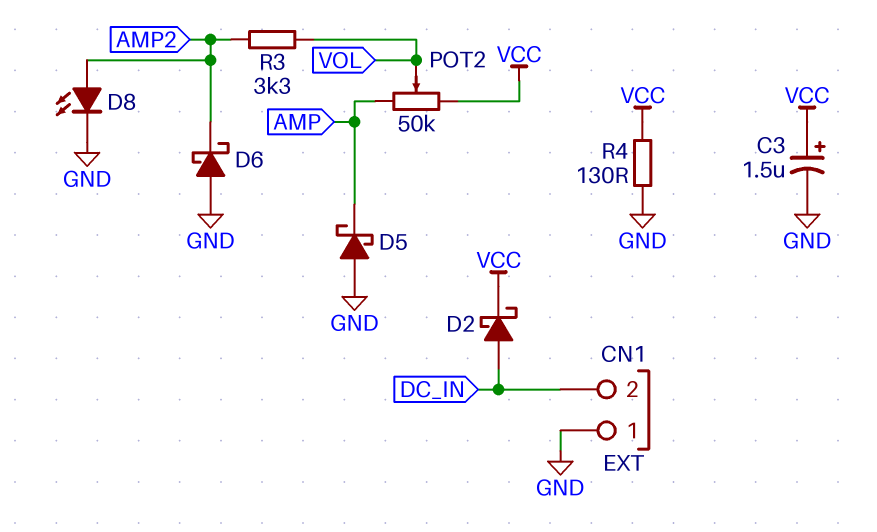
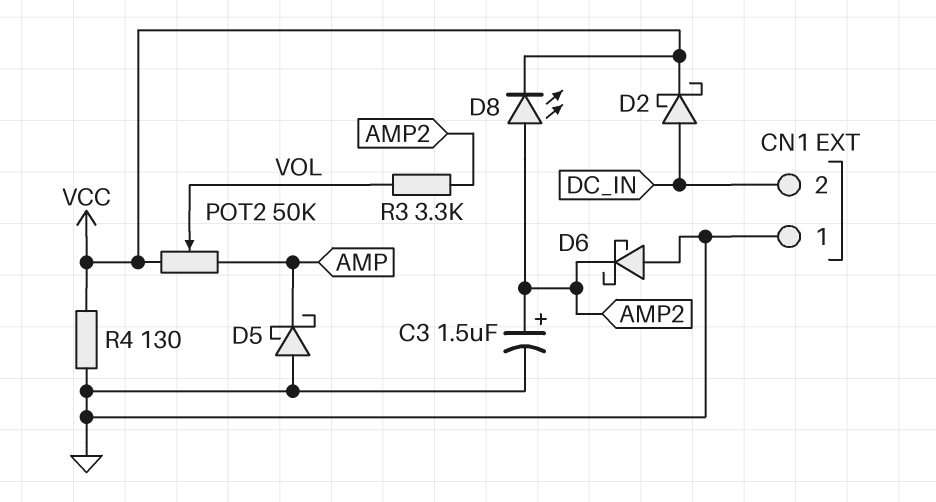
C3: 1.5uF (plus VCC, minus GND) -> 1.5uF (plus AMP2, minus GND)
D8: LED (A AMP2, K GND) -> LED (A AMP2, K VCC)

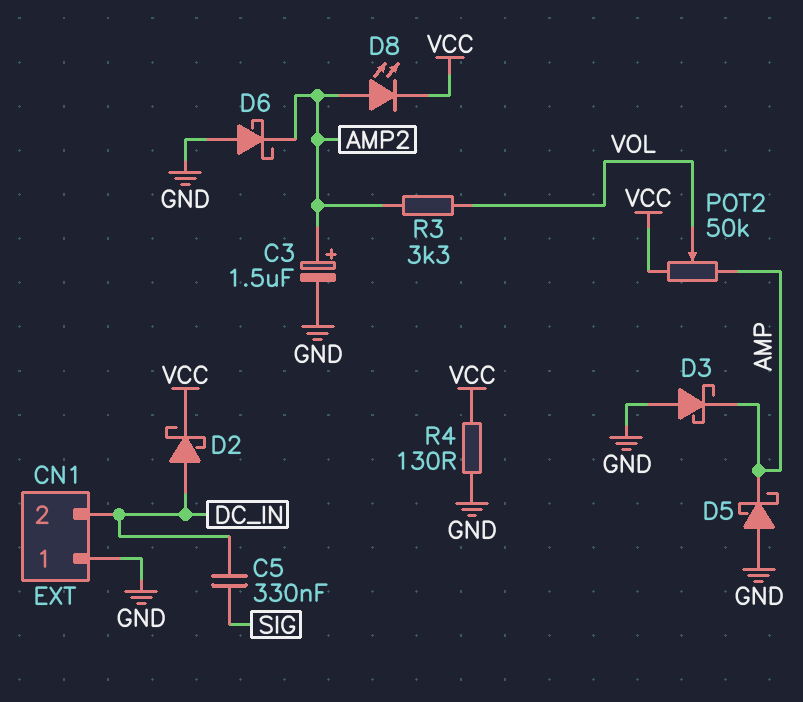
C5: none -> 330nF (DC_IN, SIG)
D3: none -> schottky (A GND, K AMP)

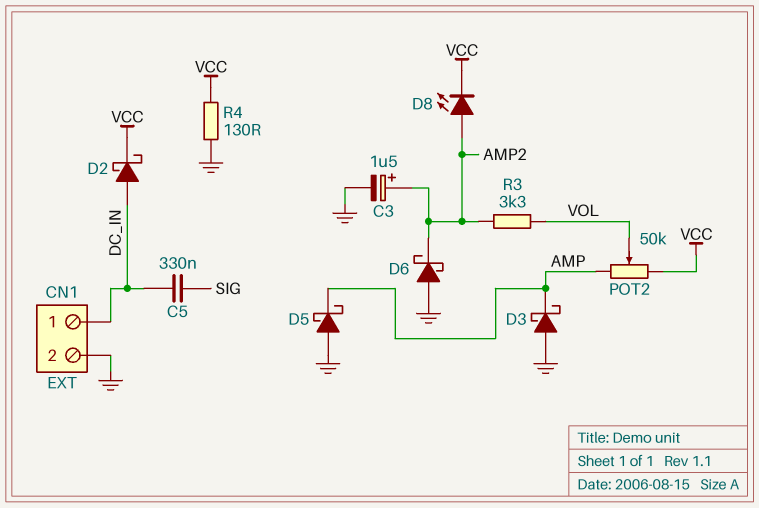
CN1 pin 1: GND -> DC_IN
CN1 pin 2: DC_IN -> GND

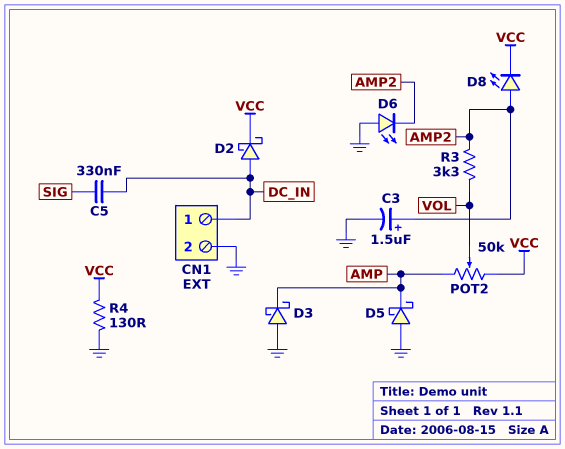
D6: schottky (A GND, K AMP2) -> LED (A GND, K AMP2)

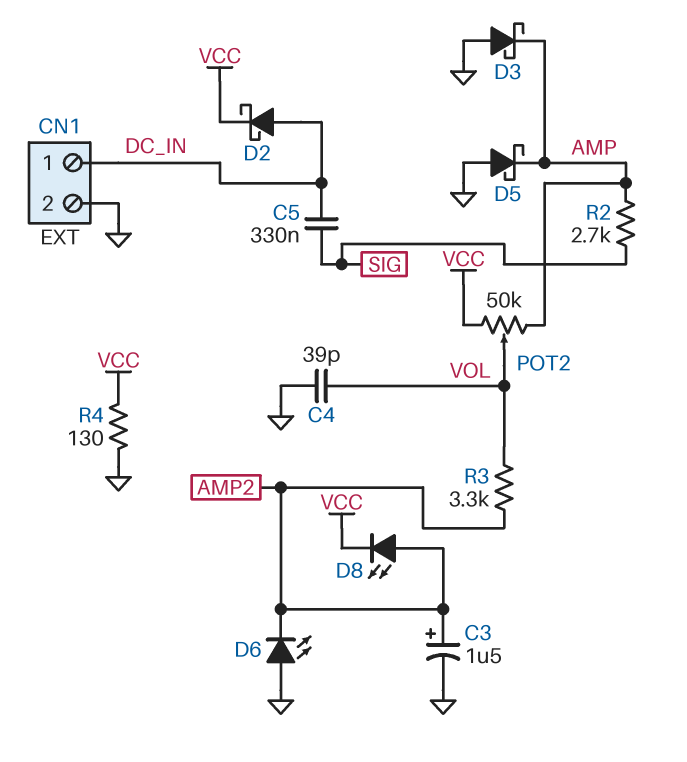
C4: none -> 39pF (GND, VOL)
R2: none -> 2.7k (AMP, SIG)

